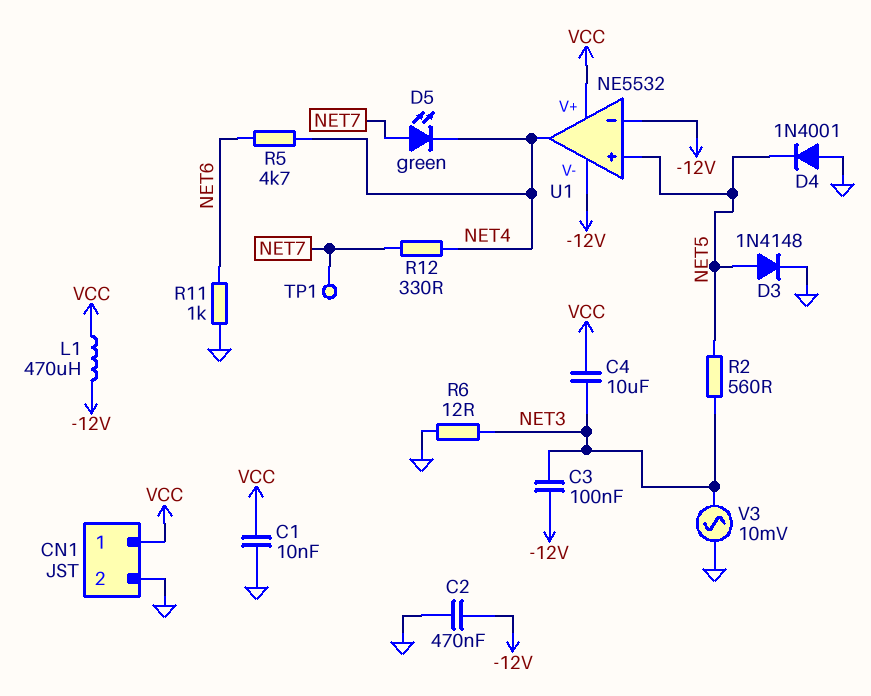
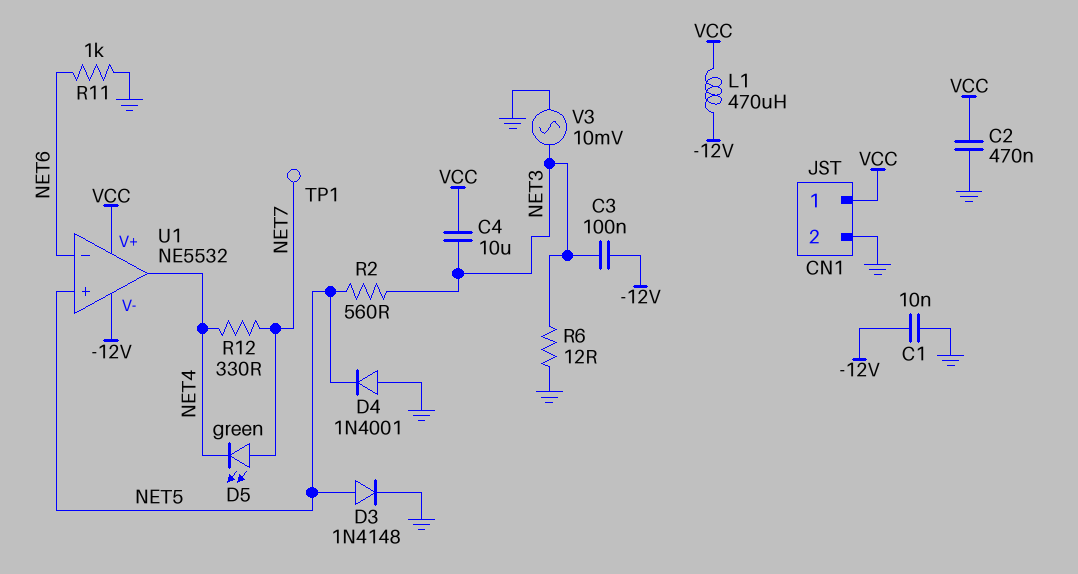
C1: 10nF (GND, VCC) -> 10nF (-12V, GND)
C2: 470nF (-12V, GND) -> 470nF (GND, VCC)
R5: 4.7k (NET4, NET6) -> none
U1 pin in-: -12V -> NET6

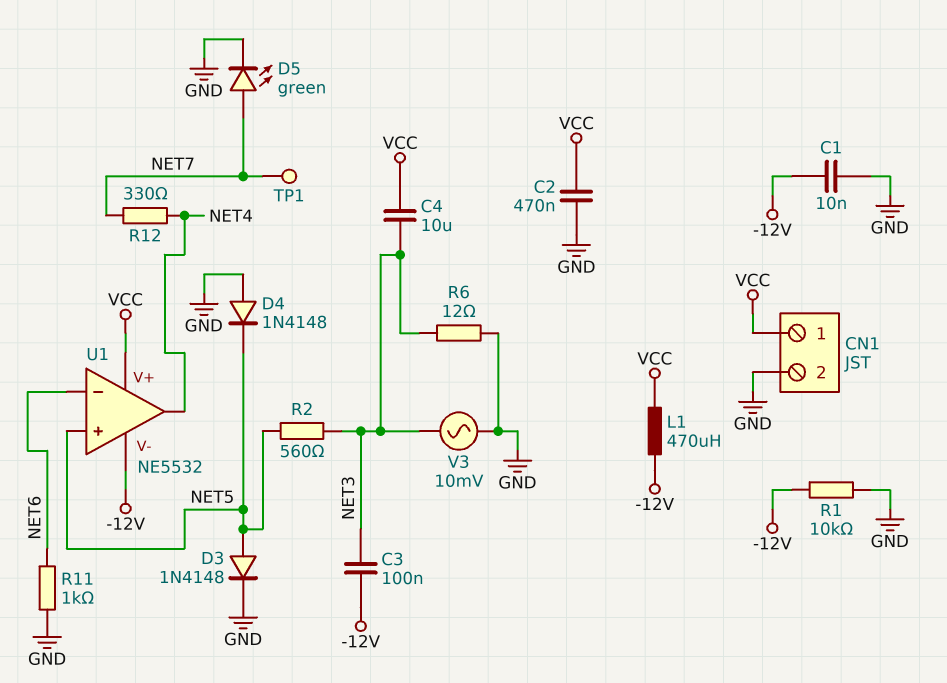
D4: diode 1N4001 (A GND, K NET5) -> diode 1N4148 (A GND, K NET5)
D5: LED green (A NET7, K NET4) -> LED green (A NET7, K GND)
R1: none -> 10k (-12V, GND)

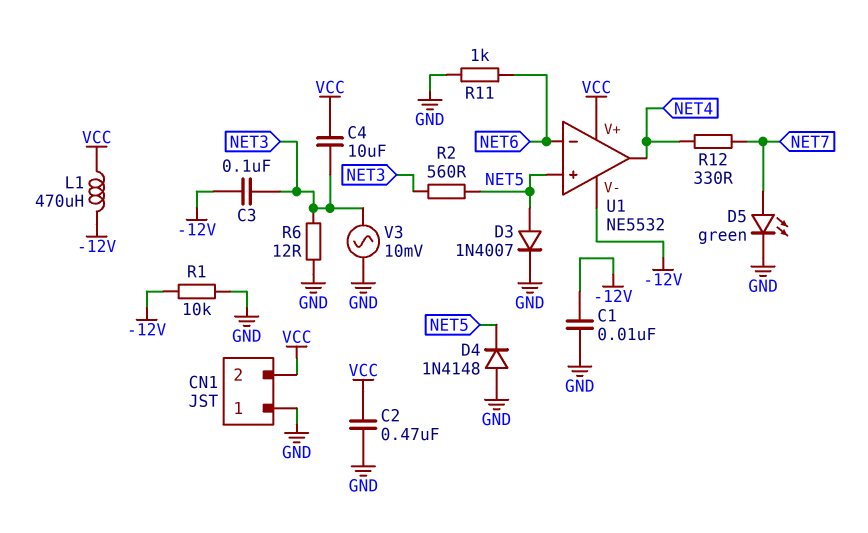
CN1 pin 1: VCC -> GND
CN1 pin 2: GND -> VCC
D3: diode 1N4148 (A NET5, K GND) -> diode 1N4007 (A NET5, K GND)
TP1: test point (NET7) -> none

